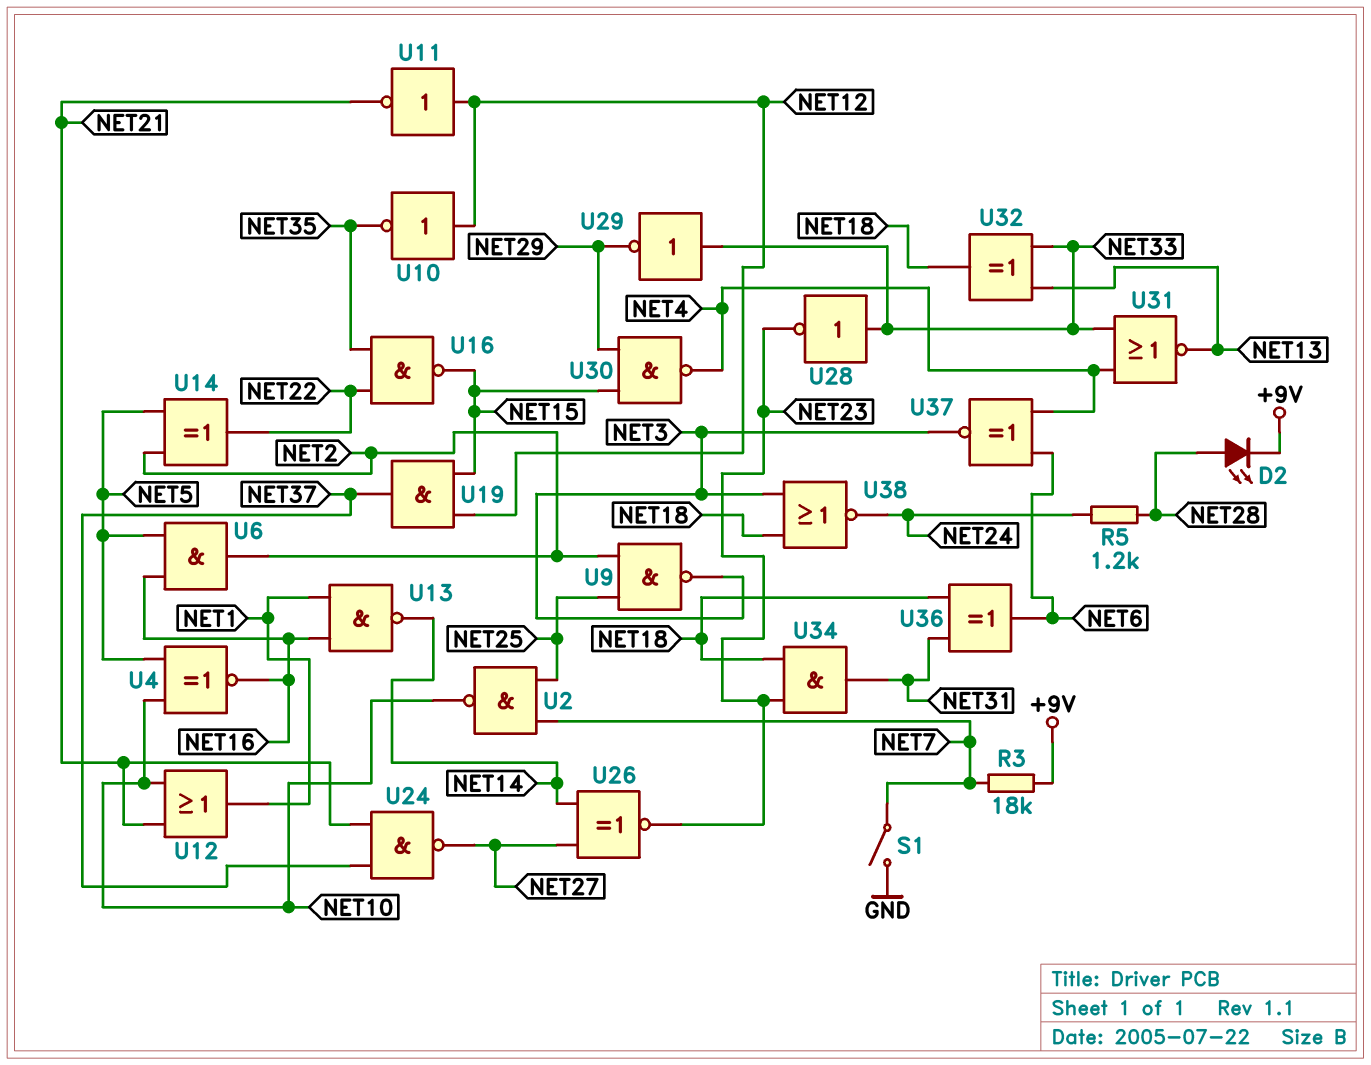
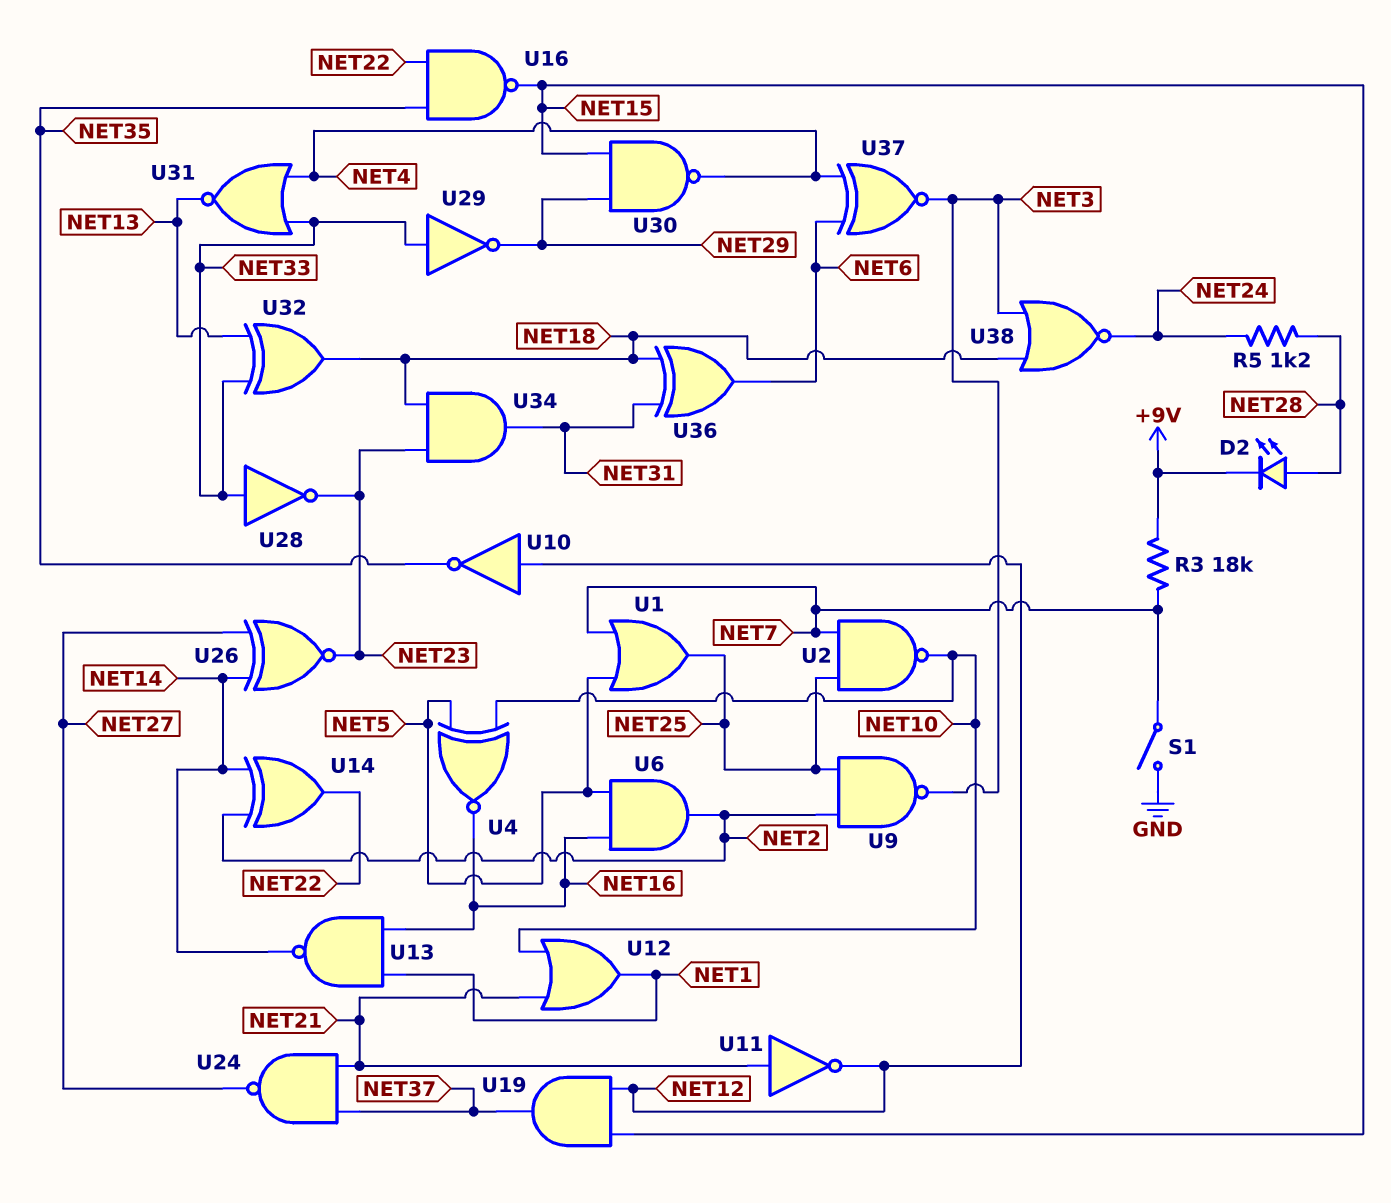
U1: none -> OR (in NET5, in NET7, out NET25)
U11: NOT (in NET12, out NET21) -> NOT (in NET21, out NET12)
U14: XOR (in NET2, in NET5, out NET22) -> XOR (in NET2, in NET14, out NET22)

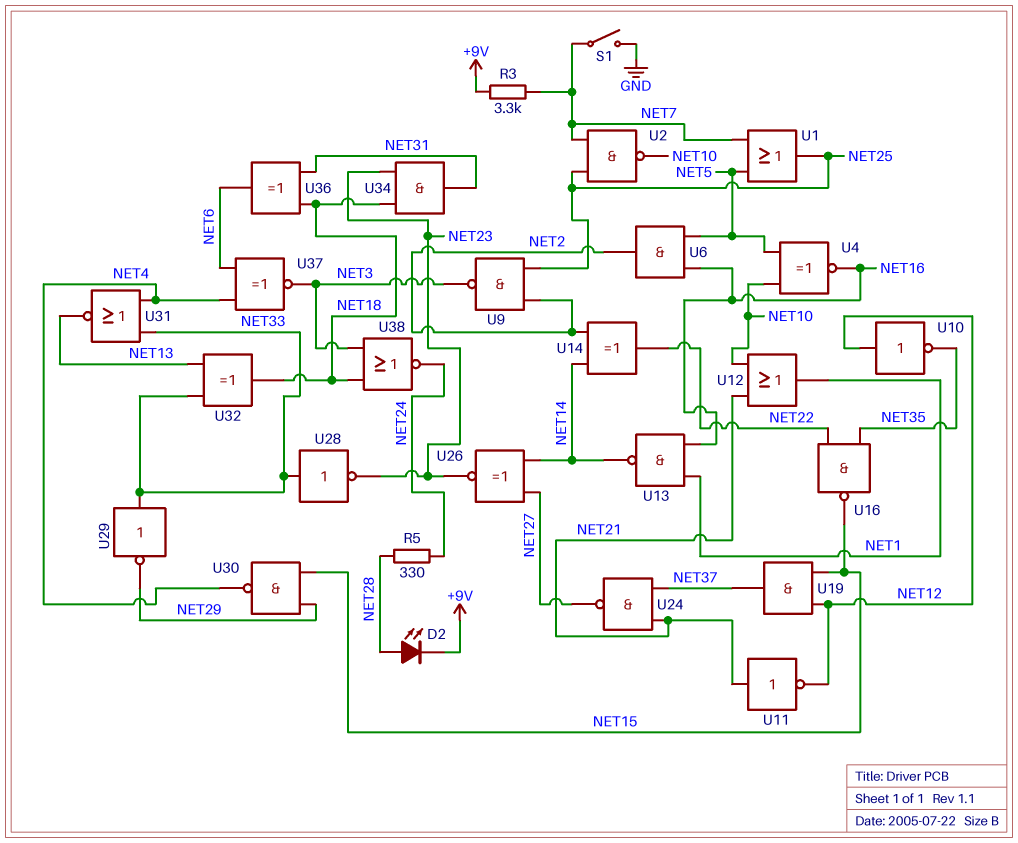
R3: 18k (+9V, NET7) -> 3.3k (+9V, NET7)
R5: 1.2k (NET24, NET28) -> 330 (NET24, NET28)

